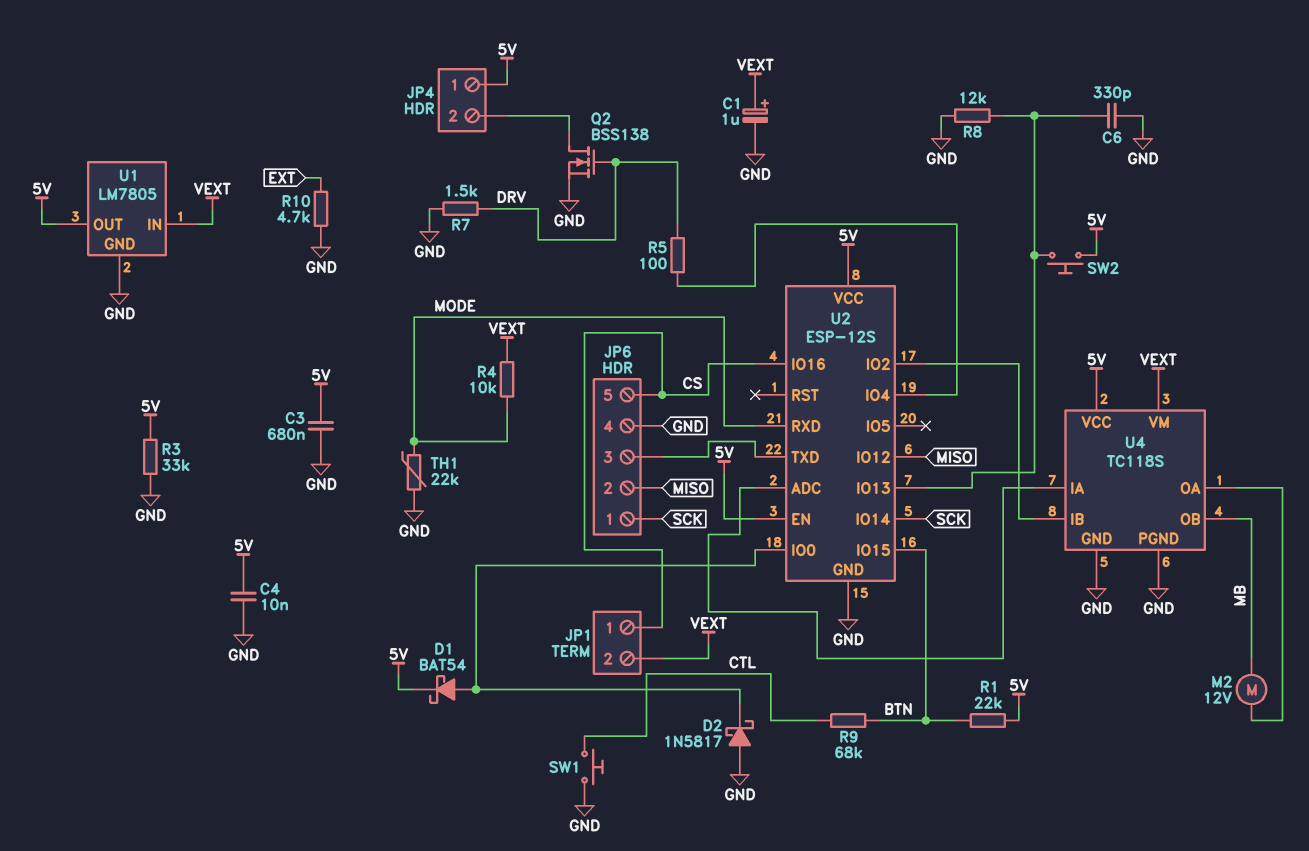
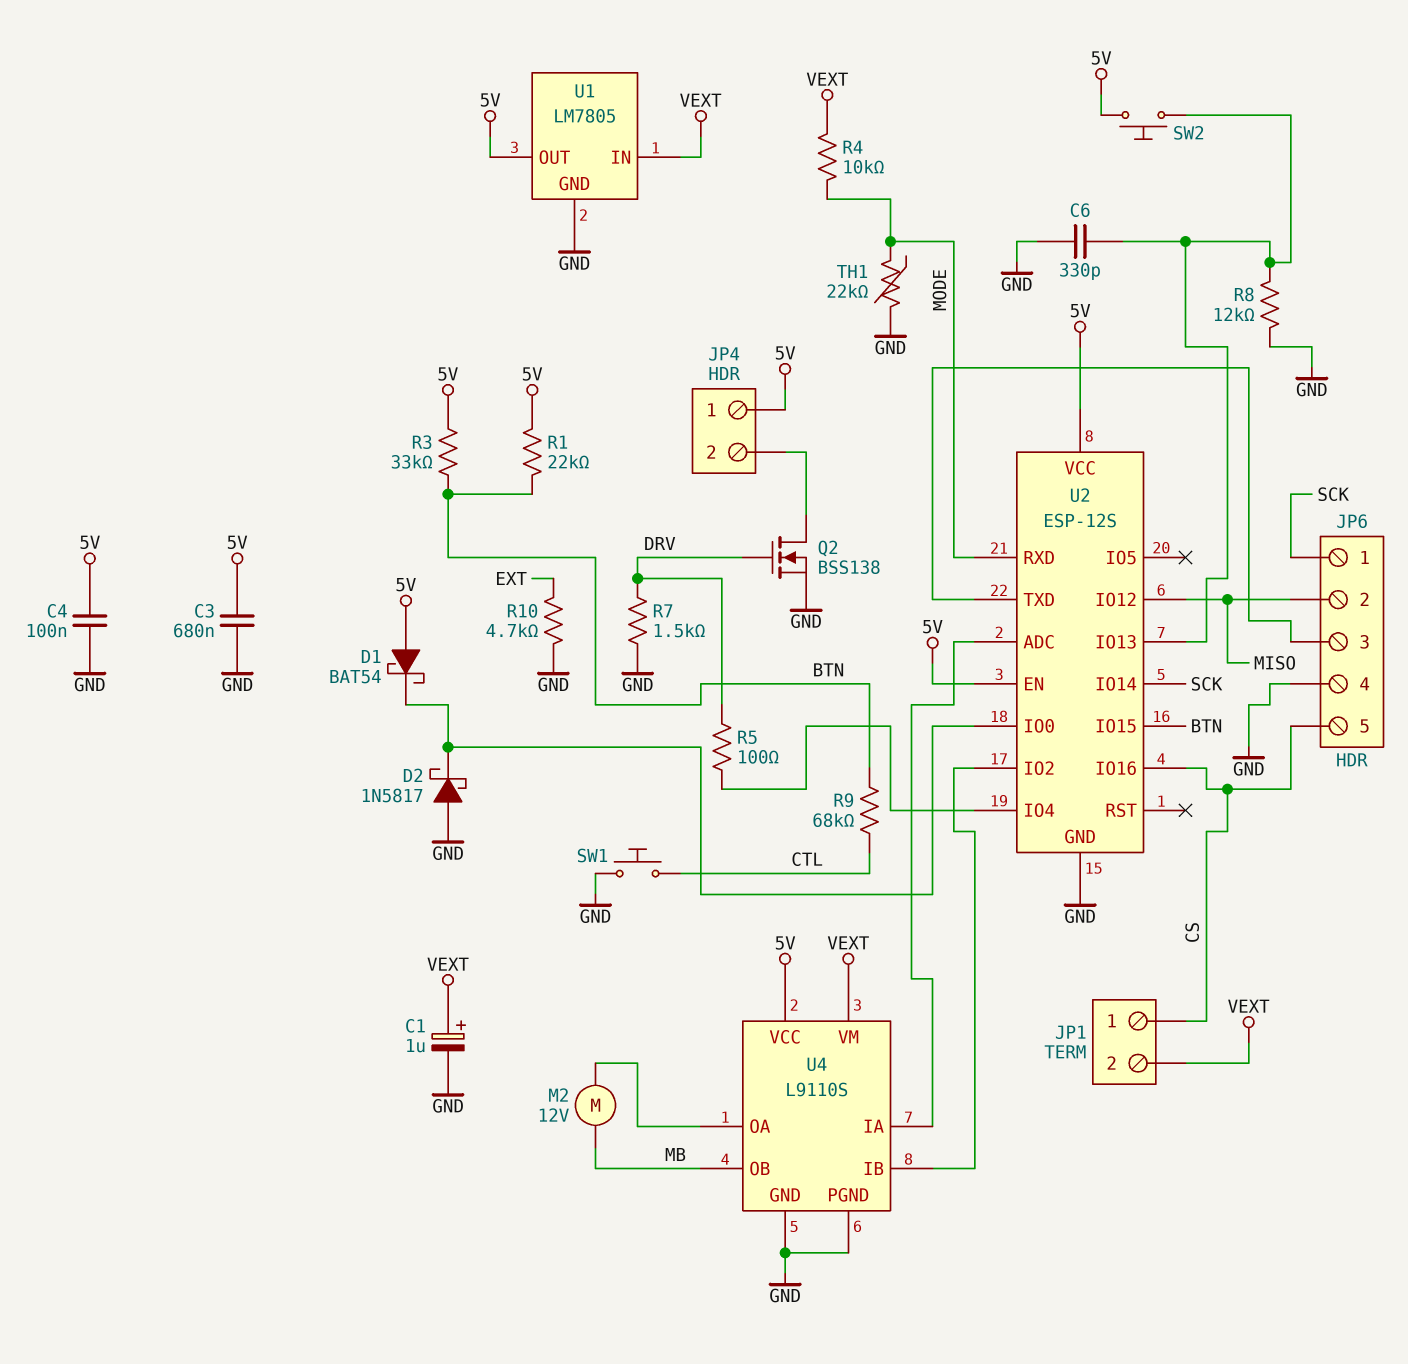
C4: 10nF (5V, GND) -> 100nF (5V, GND)
D1: schottky BAT54 (A U2/IO0, K 5V) -> schottky BAT54 (A 5V, K U2/IO0)
R3: 33k (5V, GND) -> 33k (5V, BTN)
U4: TC118S -> L9110S

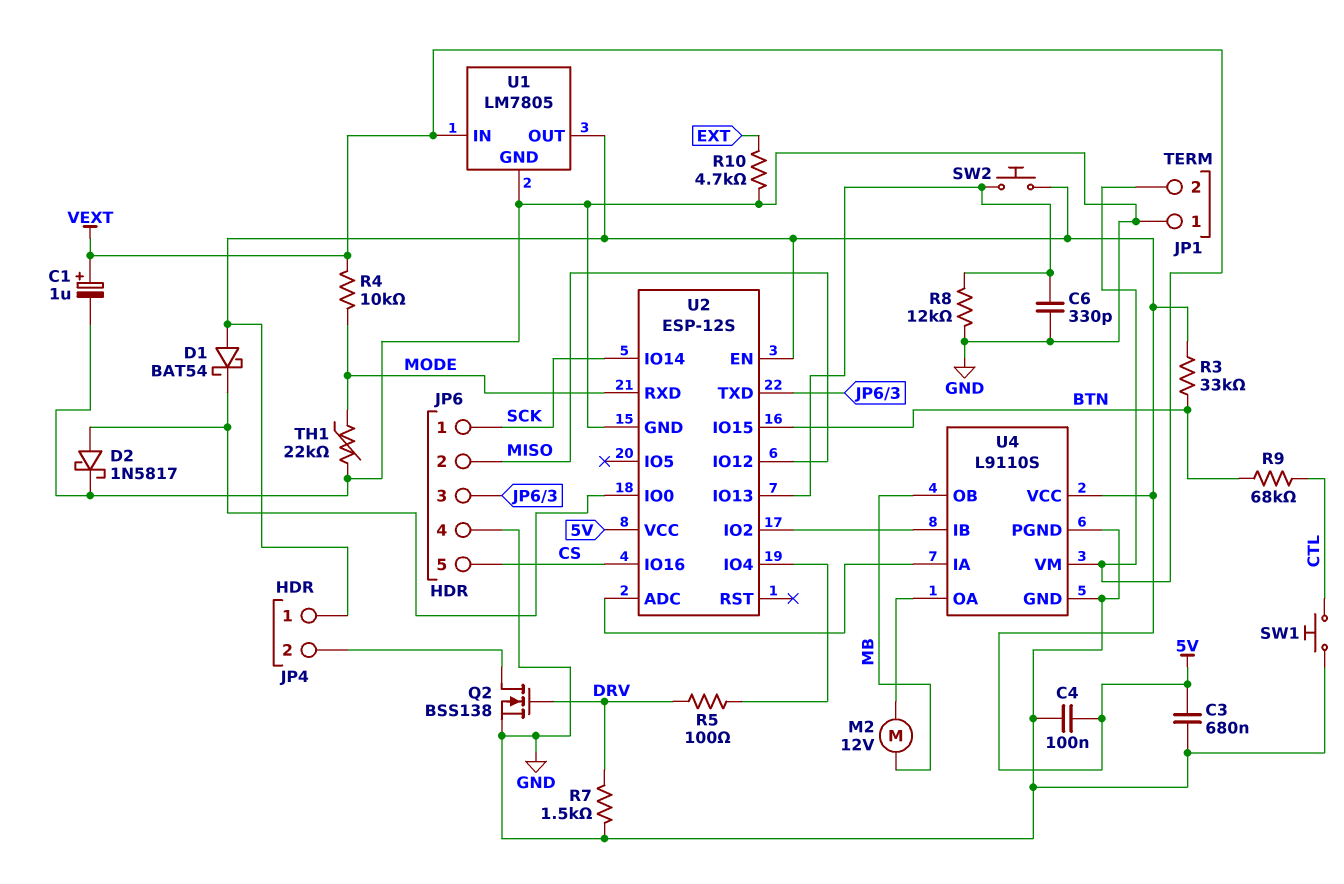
D2: schottky 1N5817 (A GND, K U2/IO0) -> schottky 1N5817 (A U2/IO0, K GND)
JP1 pin 1: CS -> GND
R1: 22k (5V, BTN) -> none

